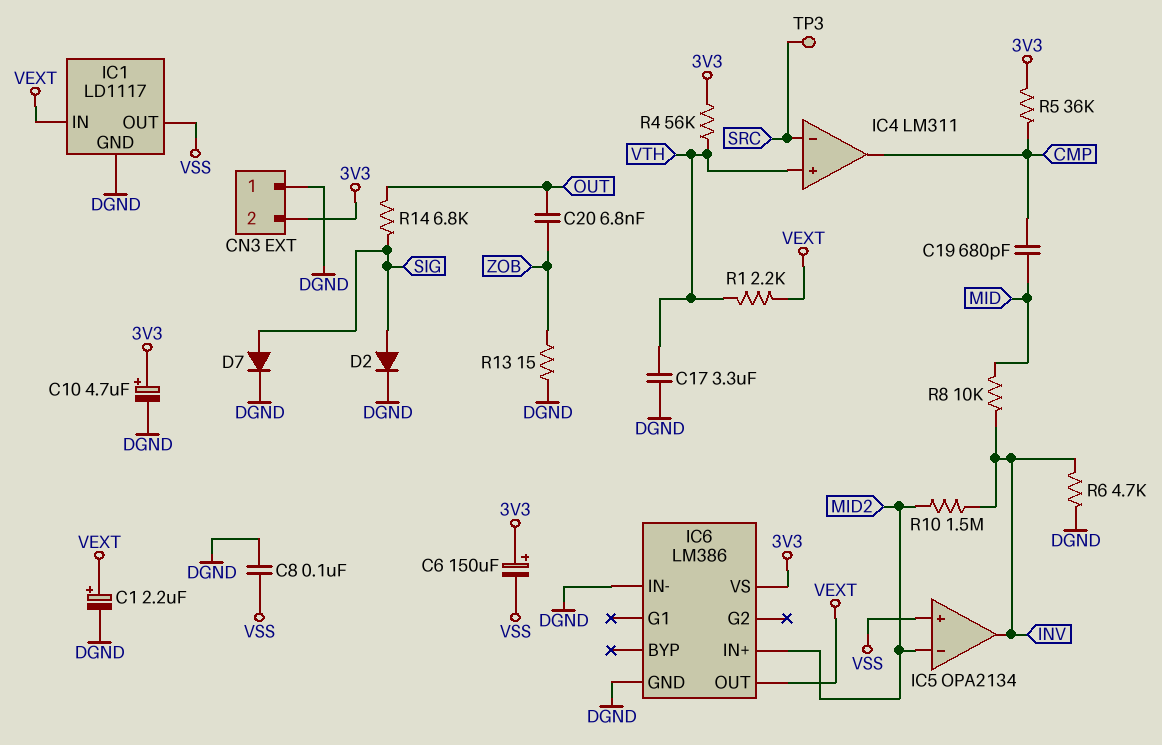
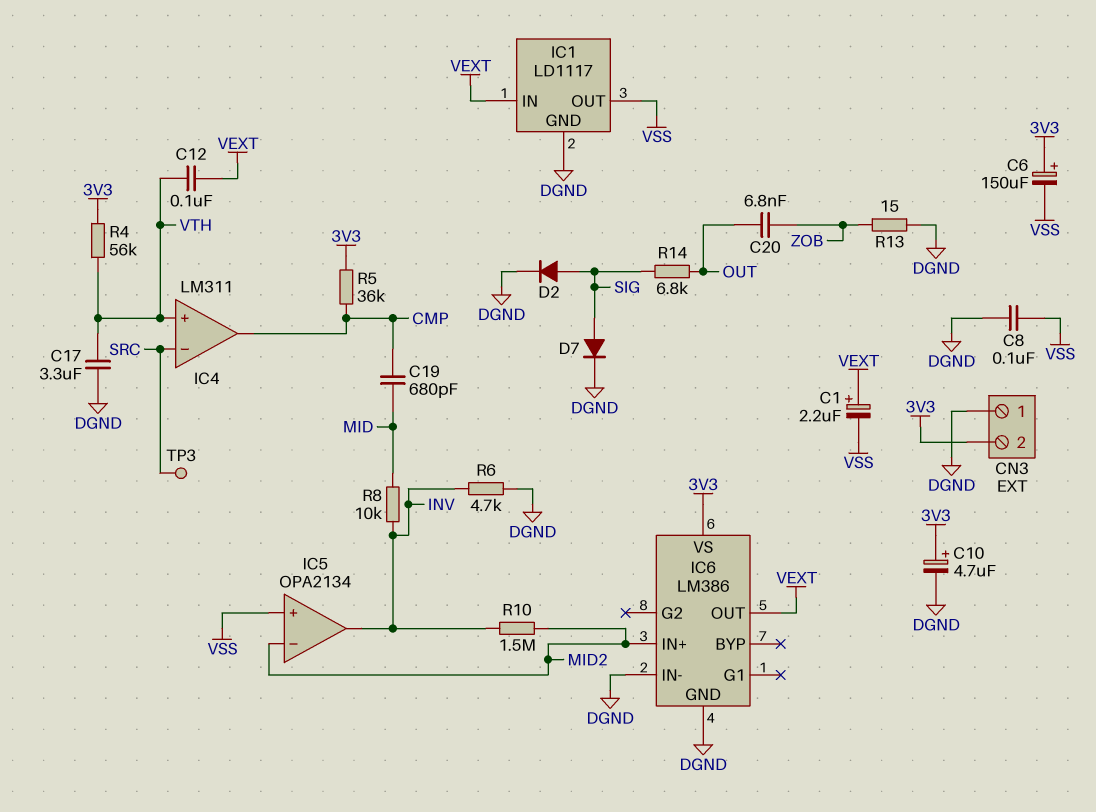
C1: 2.2uF (plus VEXT, minus DGND) -> 2.2uF (plus VEXT, minus VSS)
C12: none -> 100nF (VEXT, VTH)
R1: 2.2k (VEXT, VTH) -> none

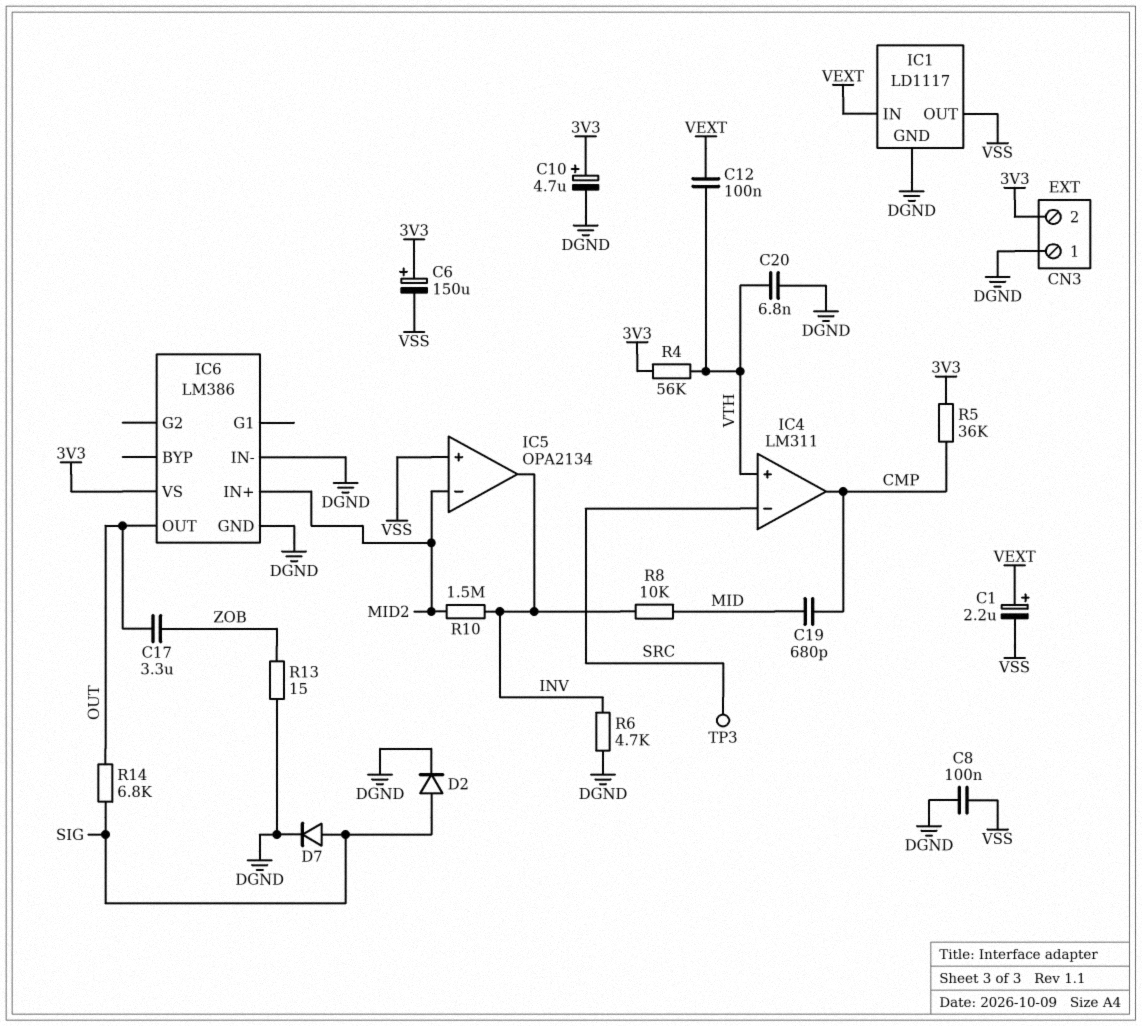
C17: 3.3uF (DGND, VTH) -> 3.3uF (OUT, ZOB)
C20: 6.8nF (OUT, ZOB) -> 6.8nF (DGND, VTH)
IC6 pin OUT: VEXT -> OUT

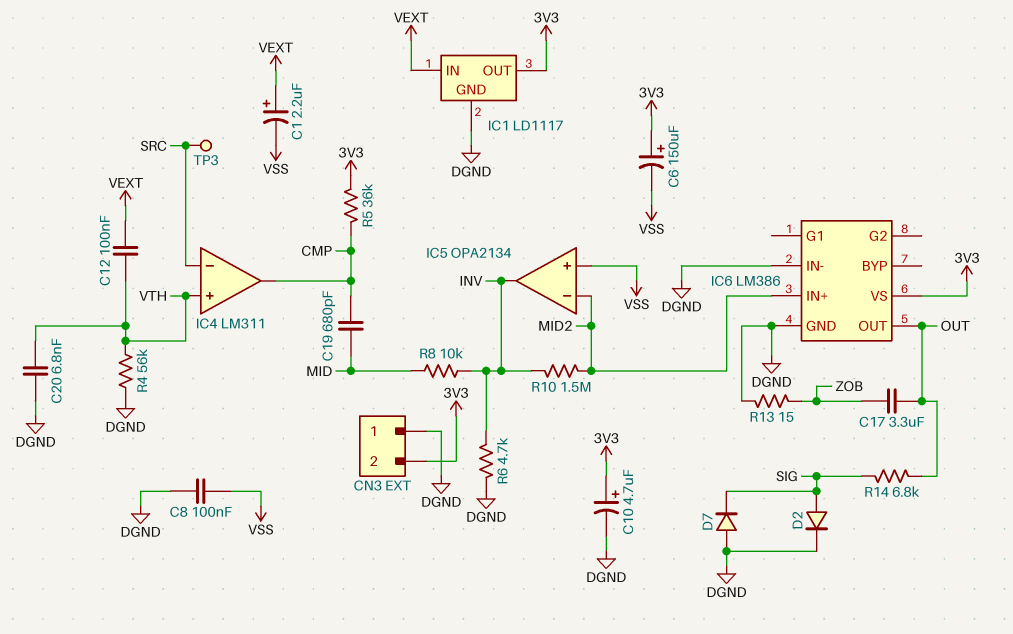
D7: diode (A SIG, K DGND) -> diode (A DGND, K SIG)
IC1 pin OUT: VSS -> 3V3
R4: 56k (3V3, VTH) -> 56k (DGND, VTH)

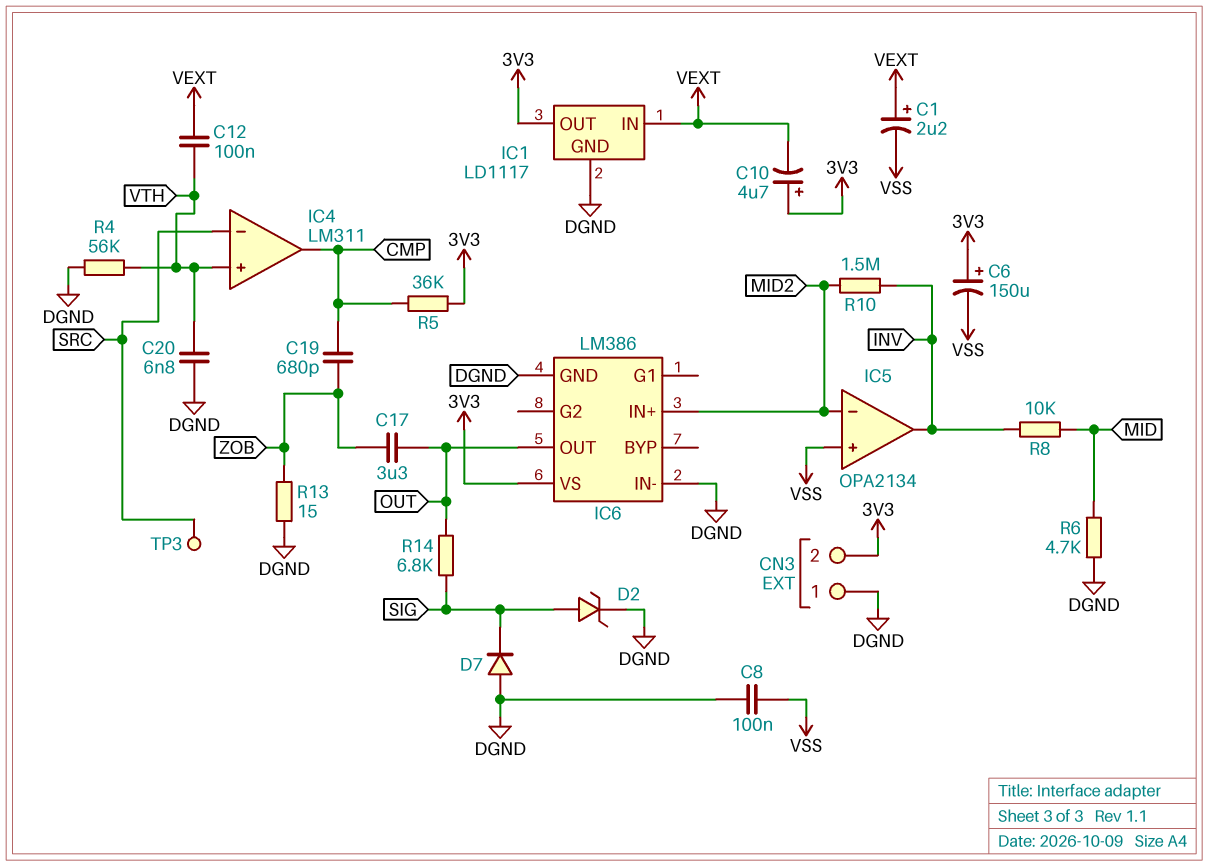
C10: 4.7uF (plus 3V3, minus DGND) -> 4.7uF (plus 3V3, minus VEXT)
C19: 680pF (CMP, MID) -> 680pF (CMP, ZOB)
D2: diode (A SIG, K DGND) -> zener (A SIG, K DGND)
R6: 4.7k (DGND, INV) -> 4.7k (DGND, MID)

